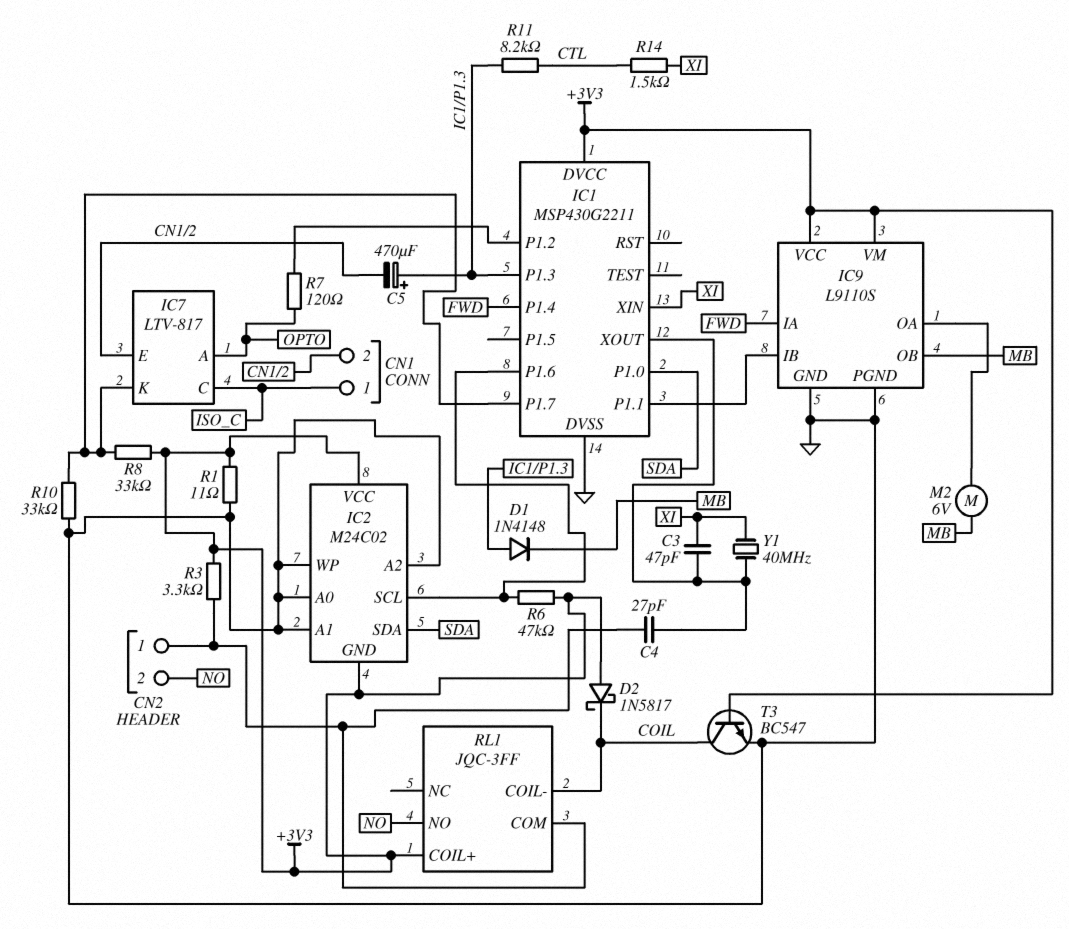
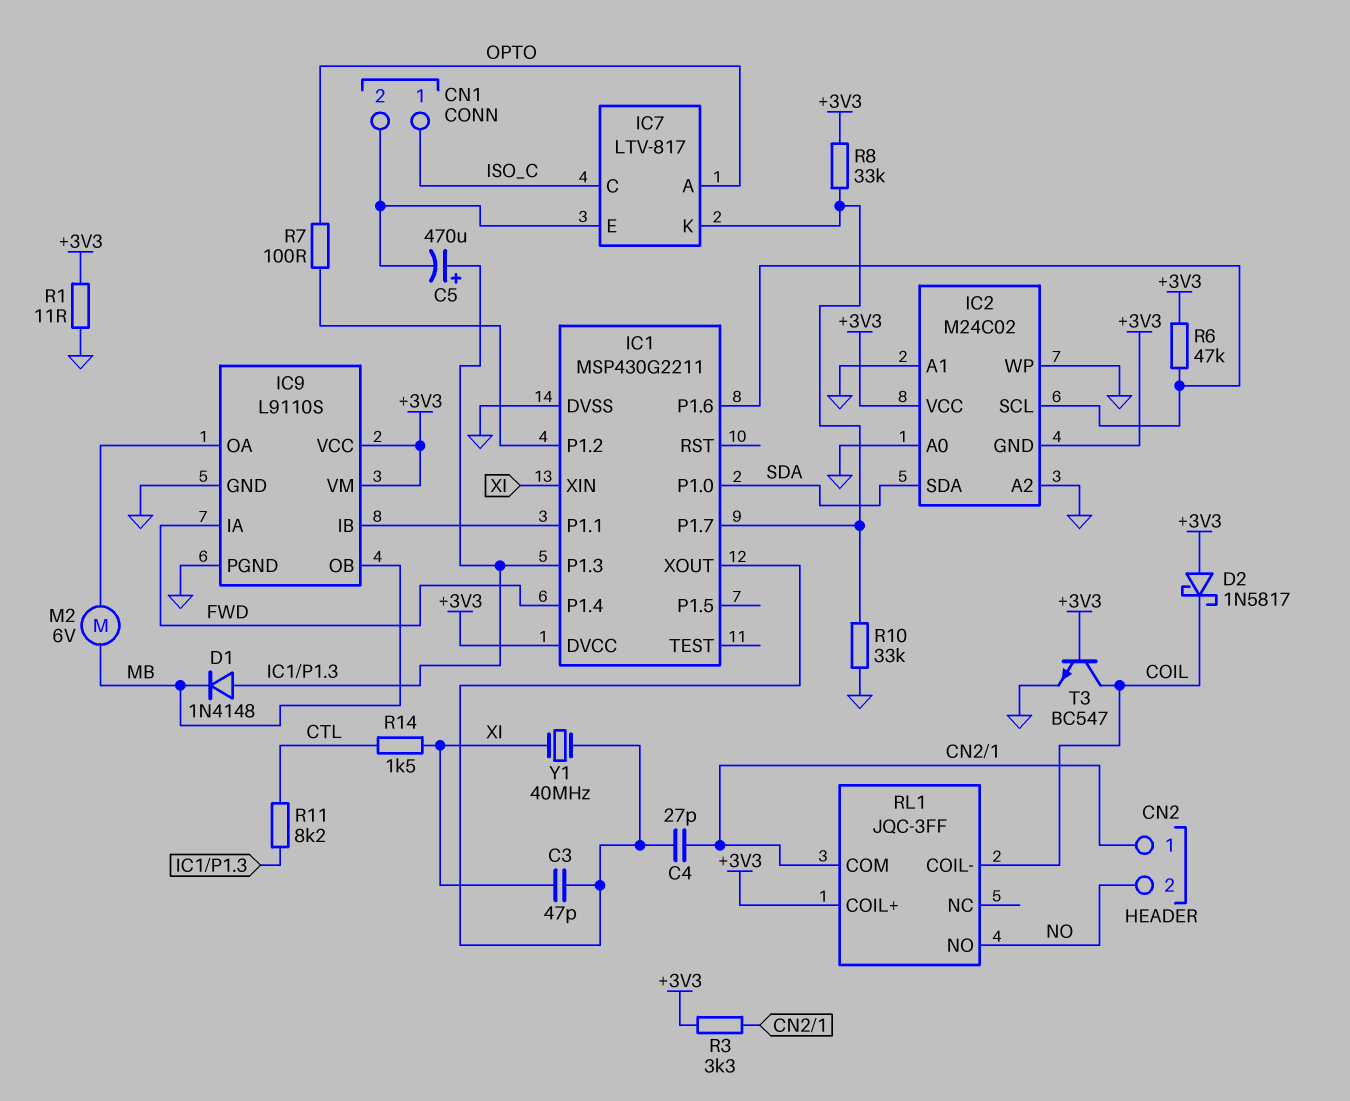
R7: 120 (IC1/P1.2, OPTO) -> 100 (IC1/P1.2, OPTO)

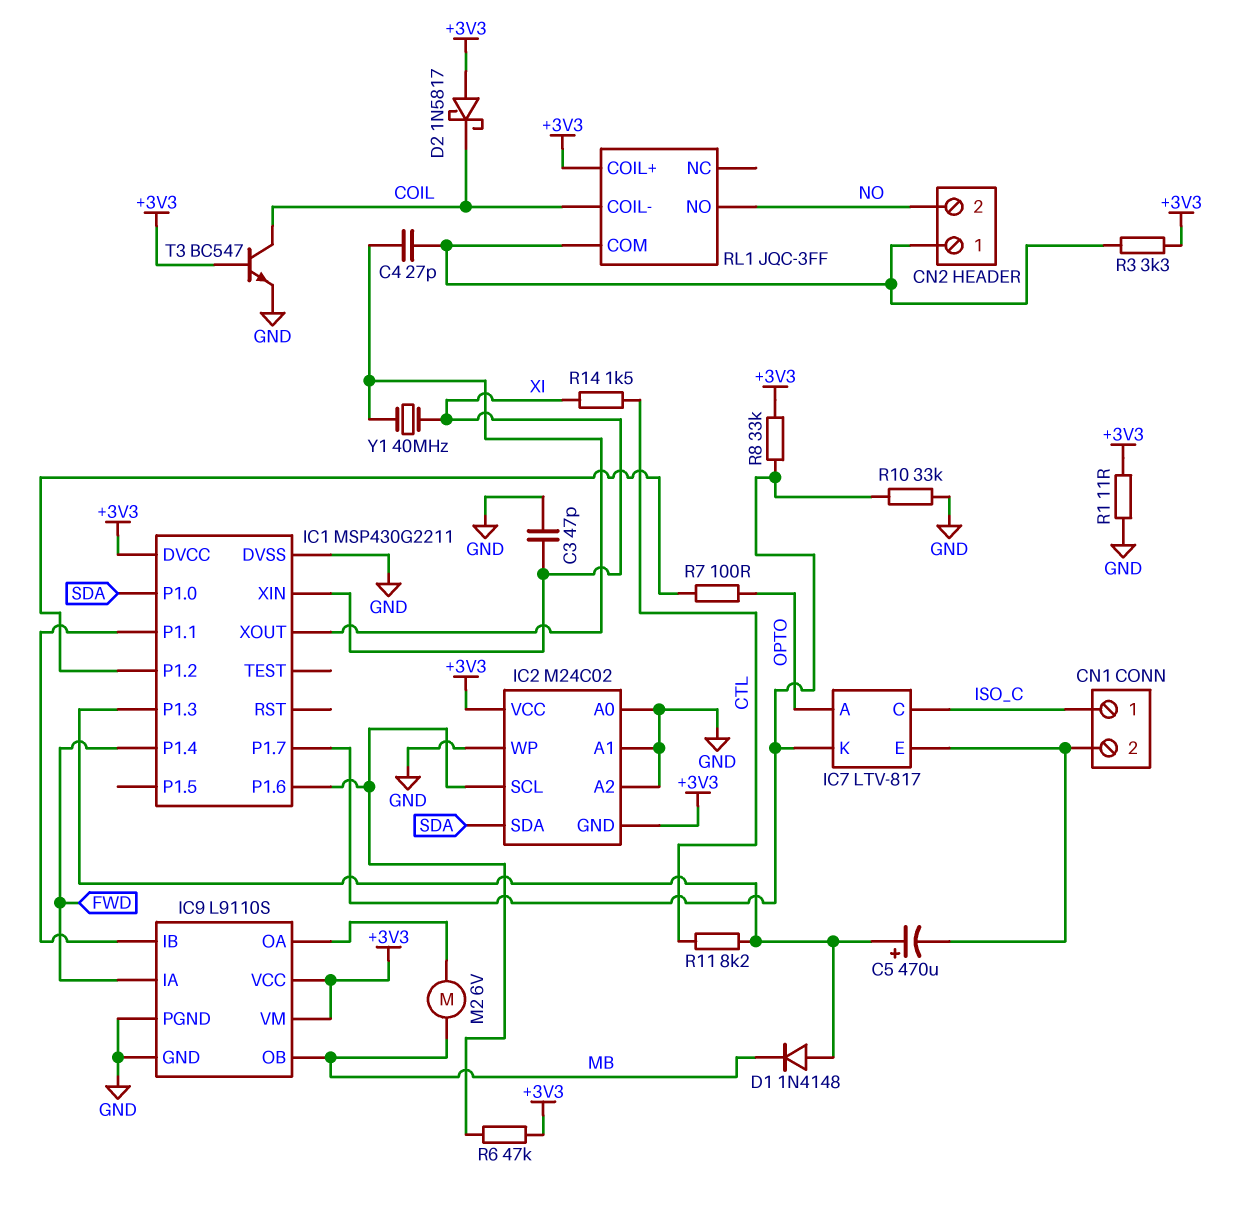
C3: 47pF (IC1/XOUT, XI) -> 47pF (GND, XI)

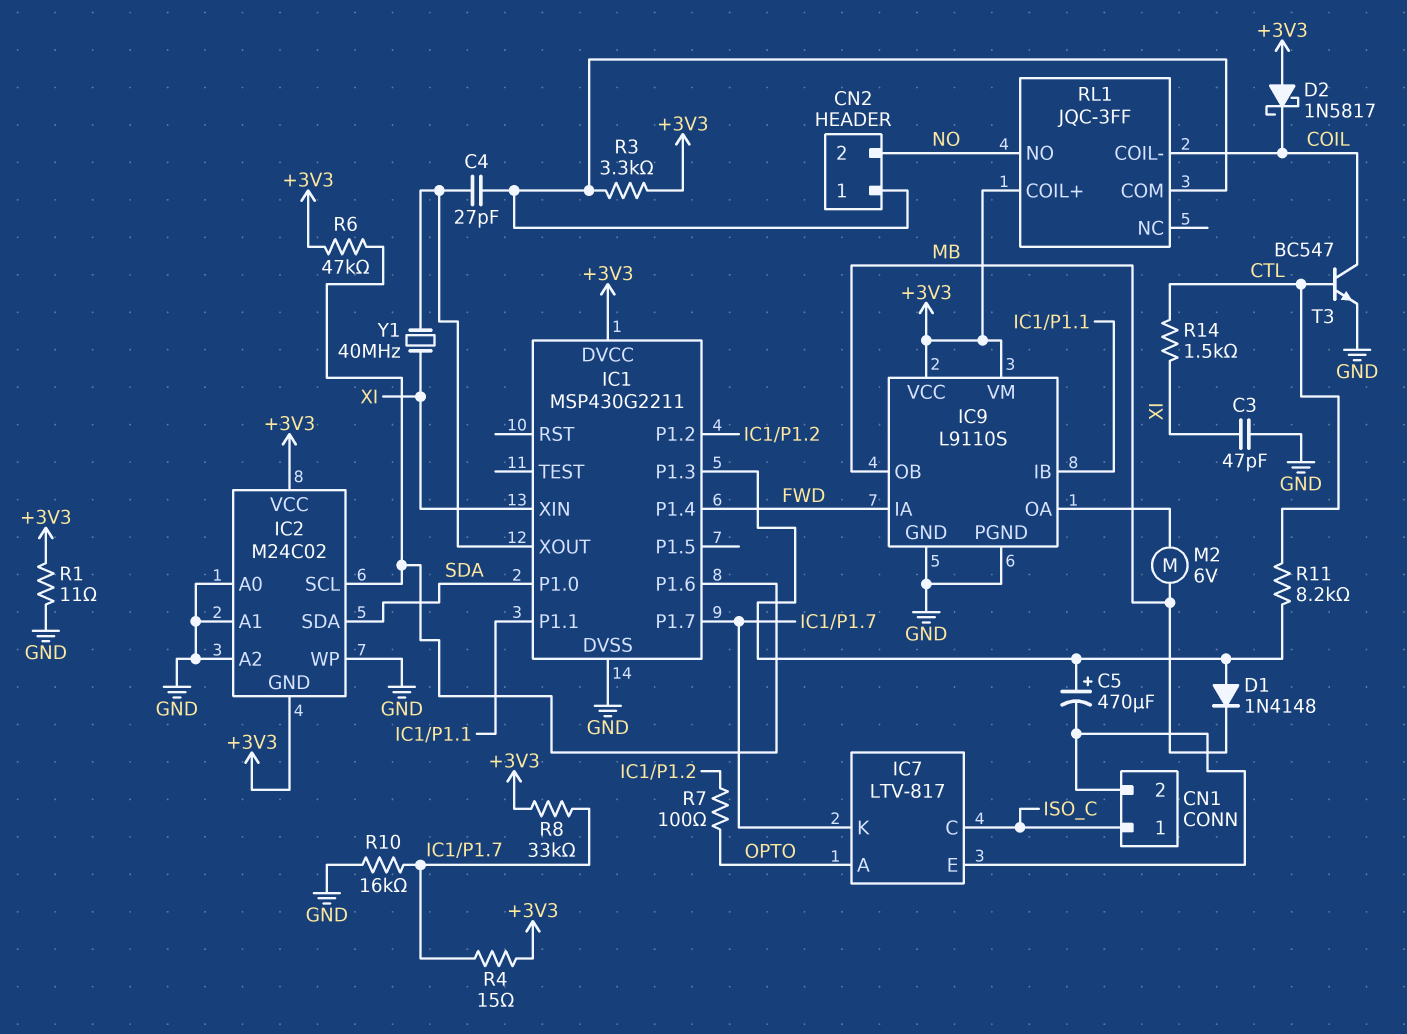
R4: none -> 15 (+3V3, IC1/P1.7)
R10: 33k (GND, IC1/P1.7) -> 16k (GND, IC1/P1.7)
T3: NPN BC547 (B +3V3, C COIL, E GND) -> NPN BC547 (B CTL, C COIL, E GND)

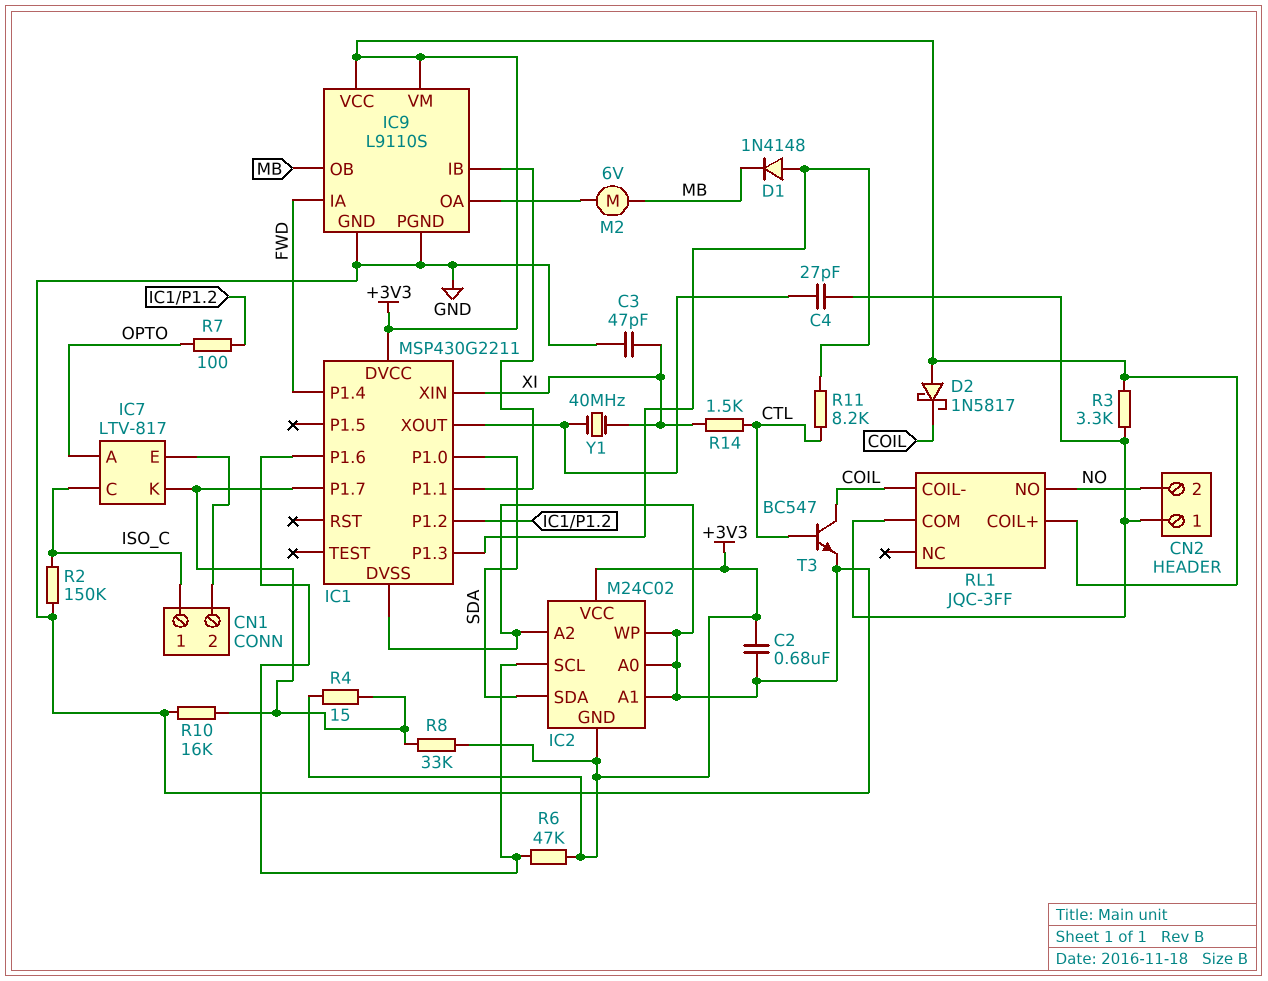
C2: none -> 680nF (+3V3, GND)
C5: 470uF (plus IC1/P1.3, minus CN1/2) -> none
R1: 11 (+3V3, GND) -> none
R2: none -> 150k (GND, ISO_C)

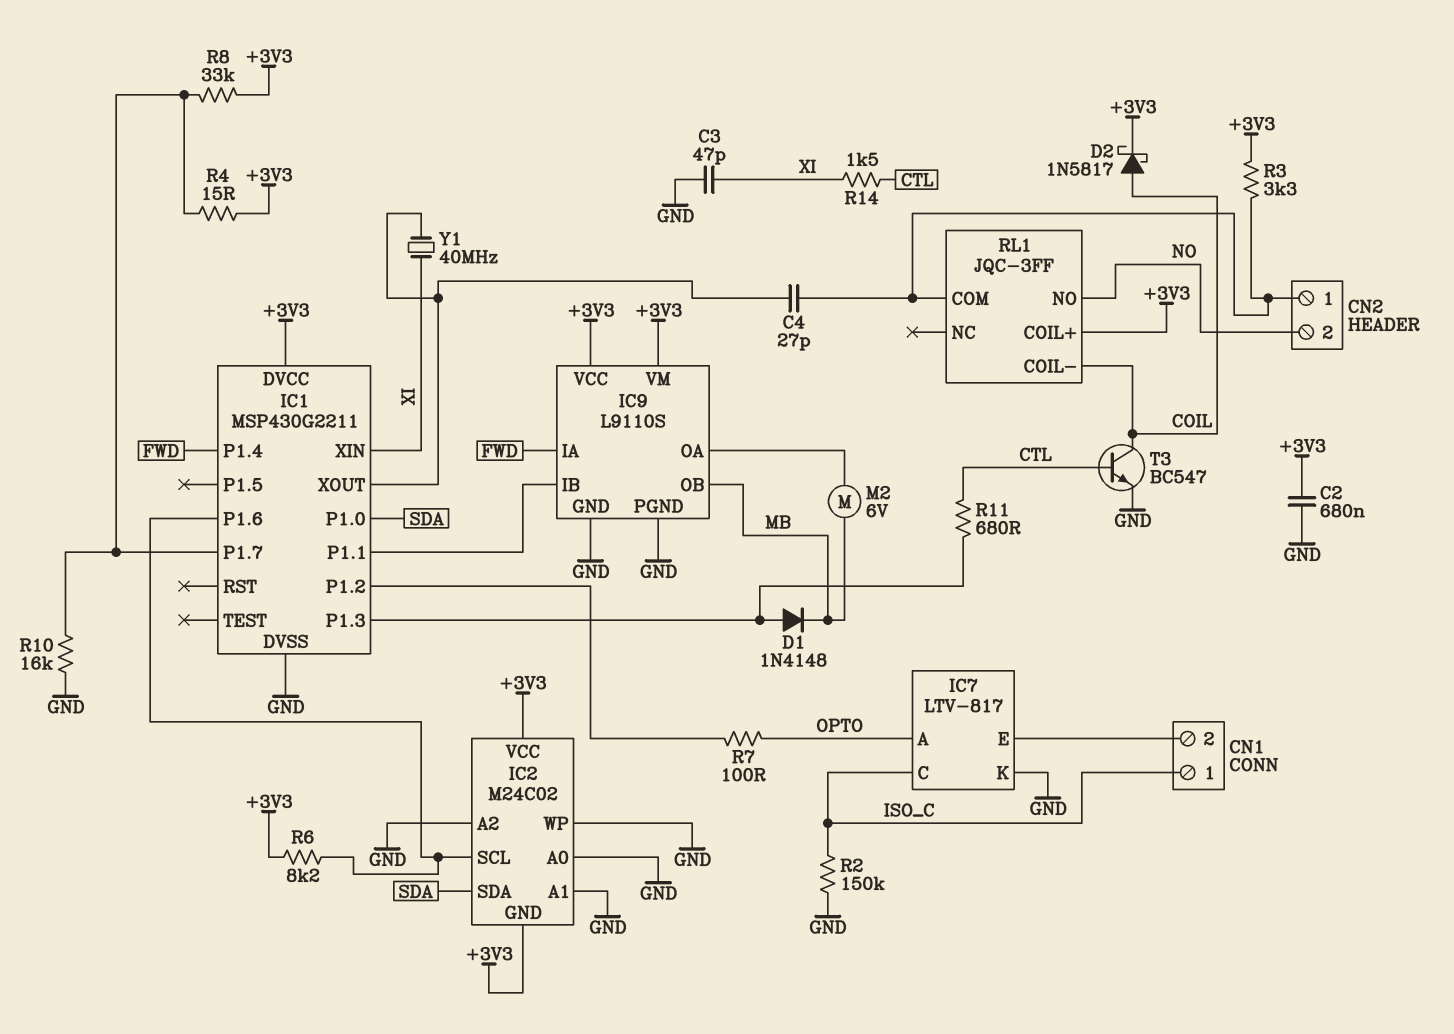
D2: schottky 1N5817 (A +3V3, K COIL) -> schottky 1N5817 (A COIL, K +3V3)
IC7 pin K: IC1/P1.7 -> GND
R6: 47k (+3V3, IC1/P1.6) -> 8.2k (+3V3, IC1/P1.6)
R11: 8.2k (CTL, IC1/P1.3) -> 680 (CTL, IC1/P1.3)

